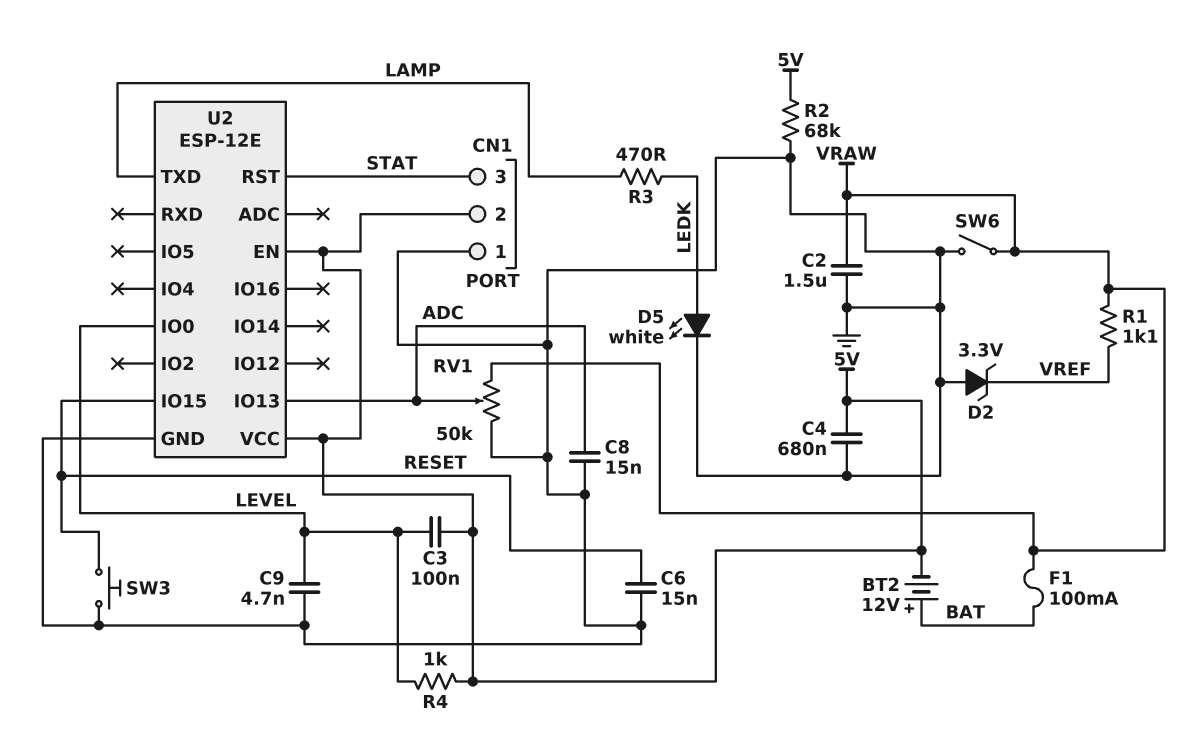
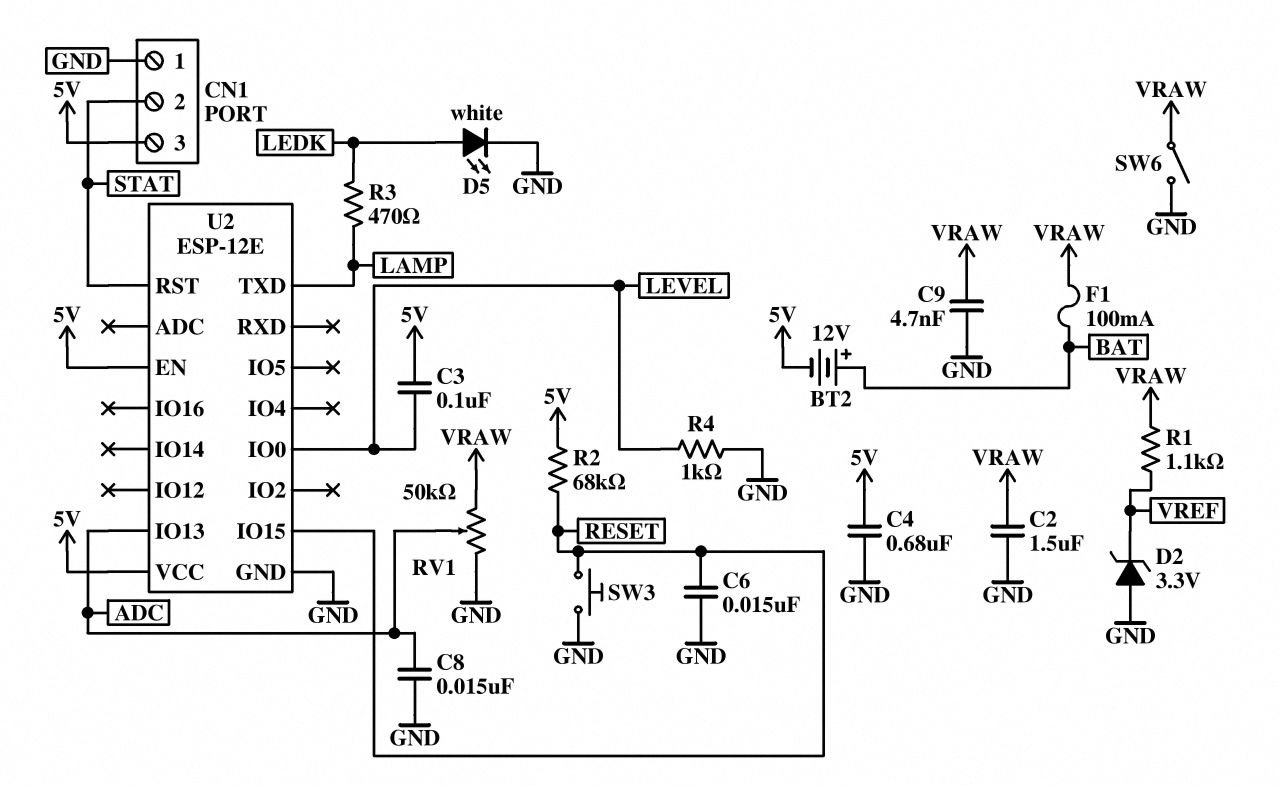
C9: 4.7nF (GND, LEVEL) -> 4.7nF (GND, VRAW)
CN1 pin 2: 5V -> STAT
CN1 pin 3: STAT -> 5V
R2: 68k (5V, GND) -> 68k (5V, RESET)
R4: 1k (5V, LEVEL) -> 1k (GND, LEVEL)

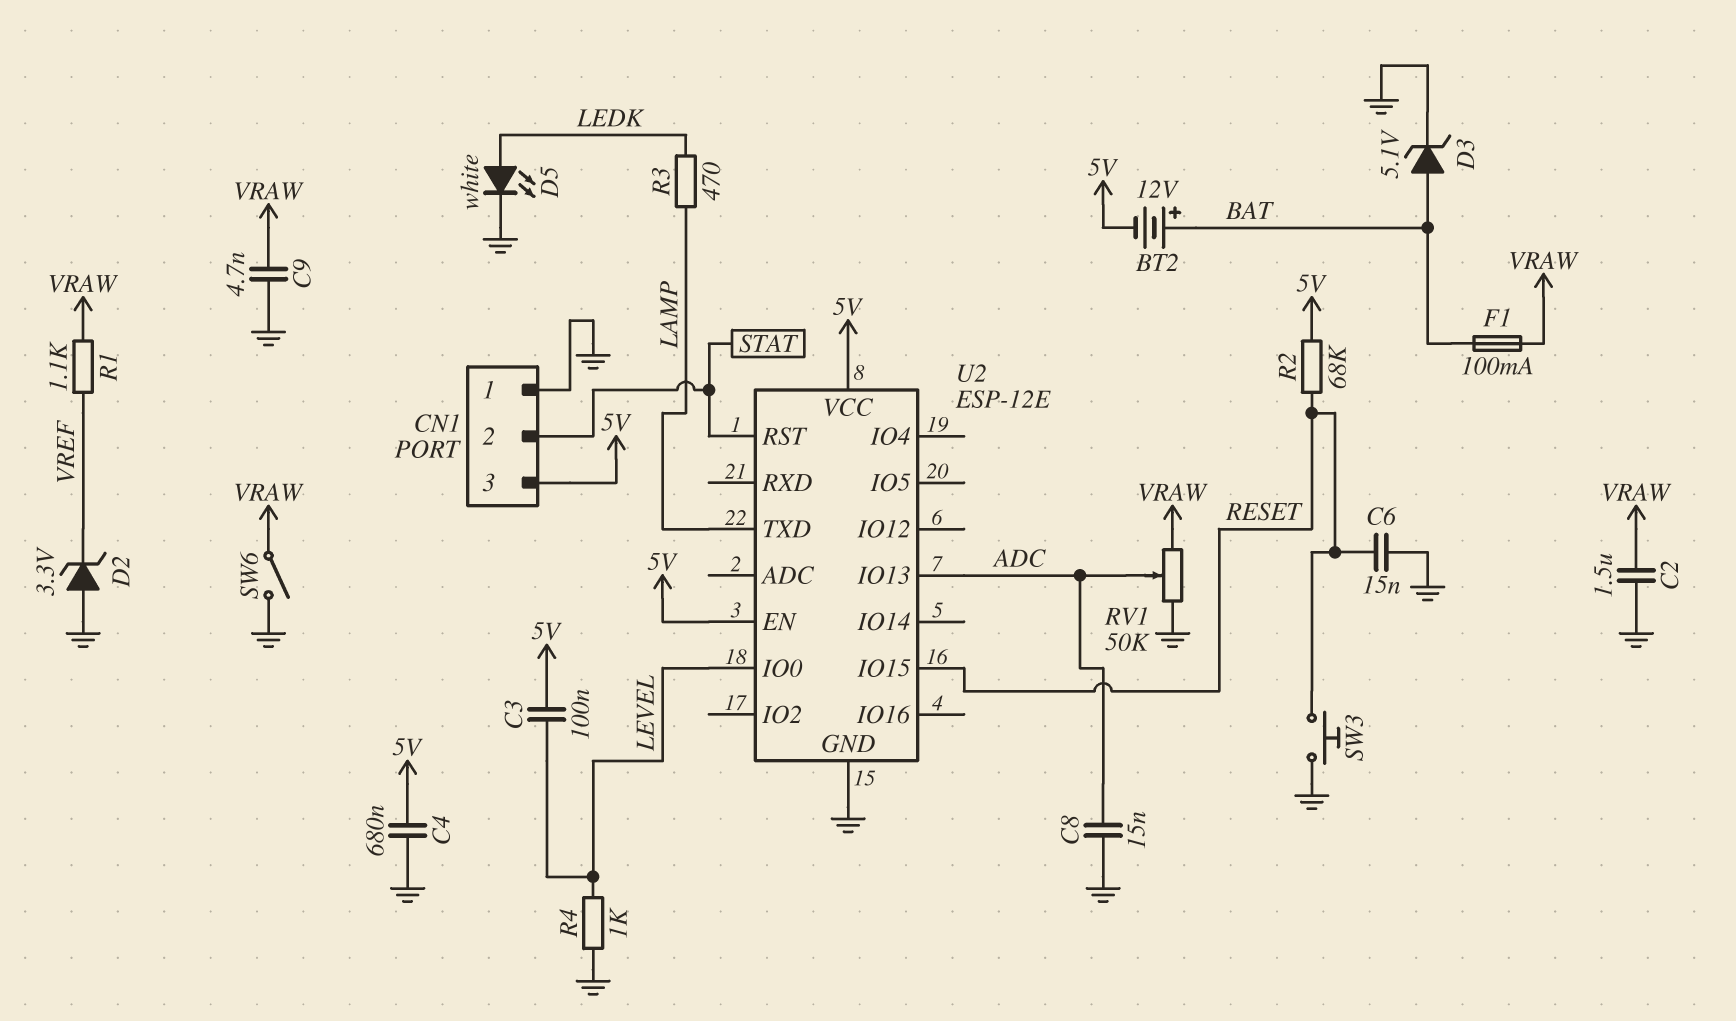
D3: none -> zener 5.1V (A BAT, K GND)

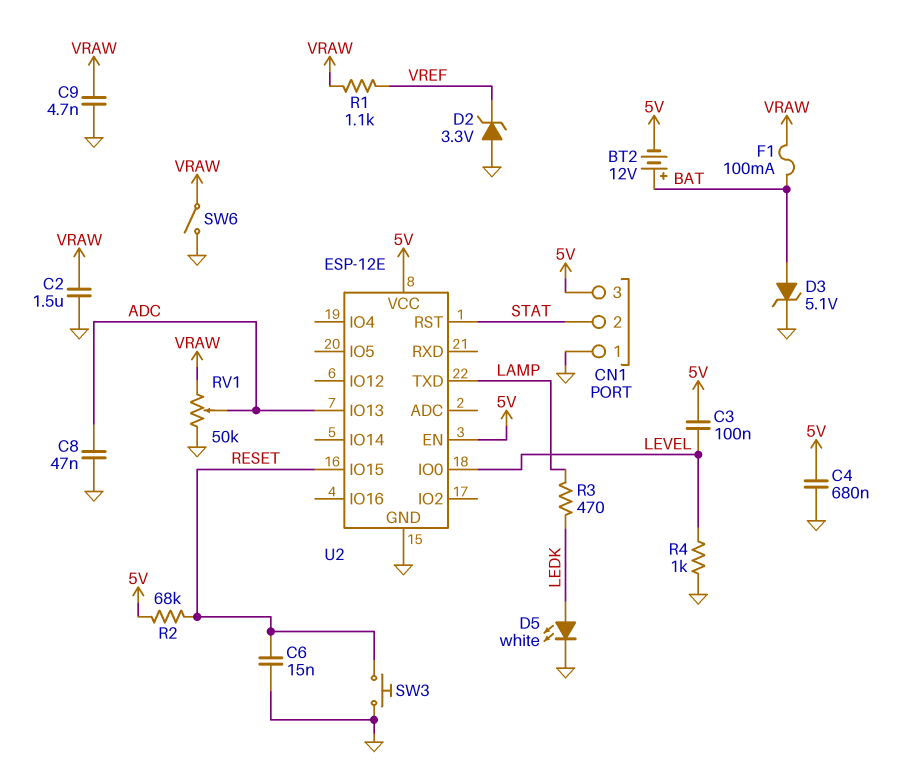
C8: 15nF (ADC, GND) -> 47nF (ADC, GND)

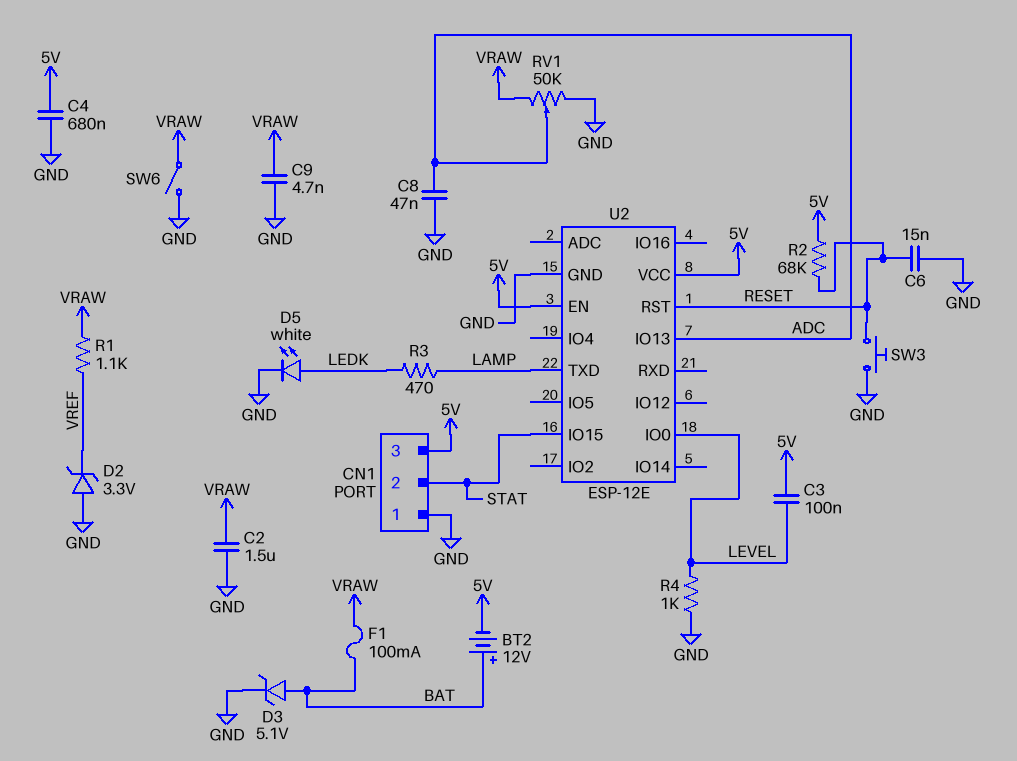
U2 pin IO15: RESET -> STAT
U2 pin RST: STAT -> RESET

